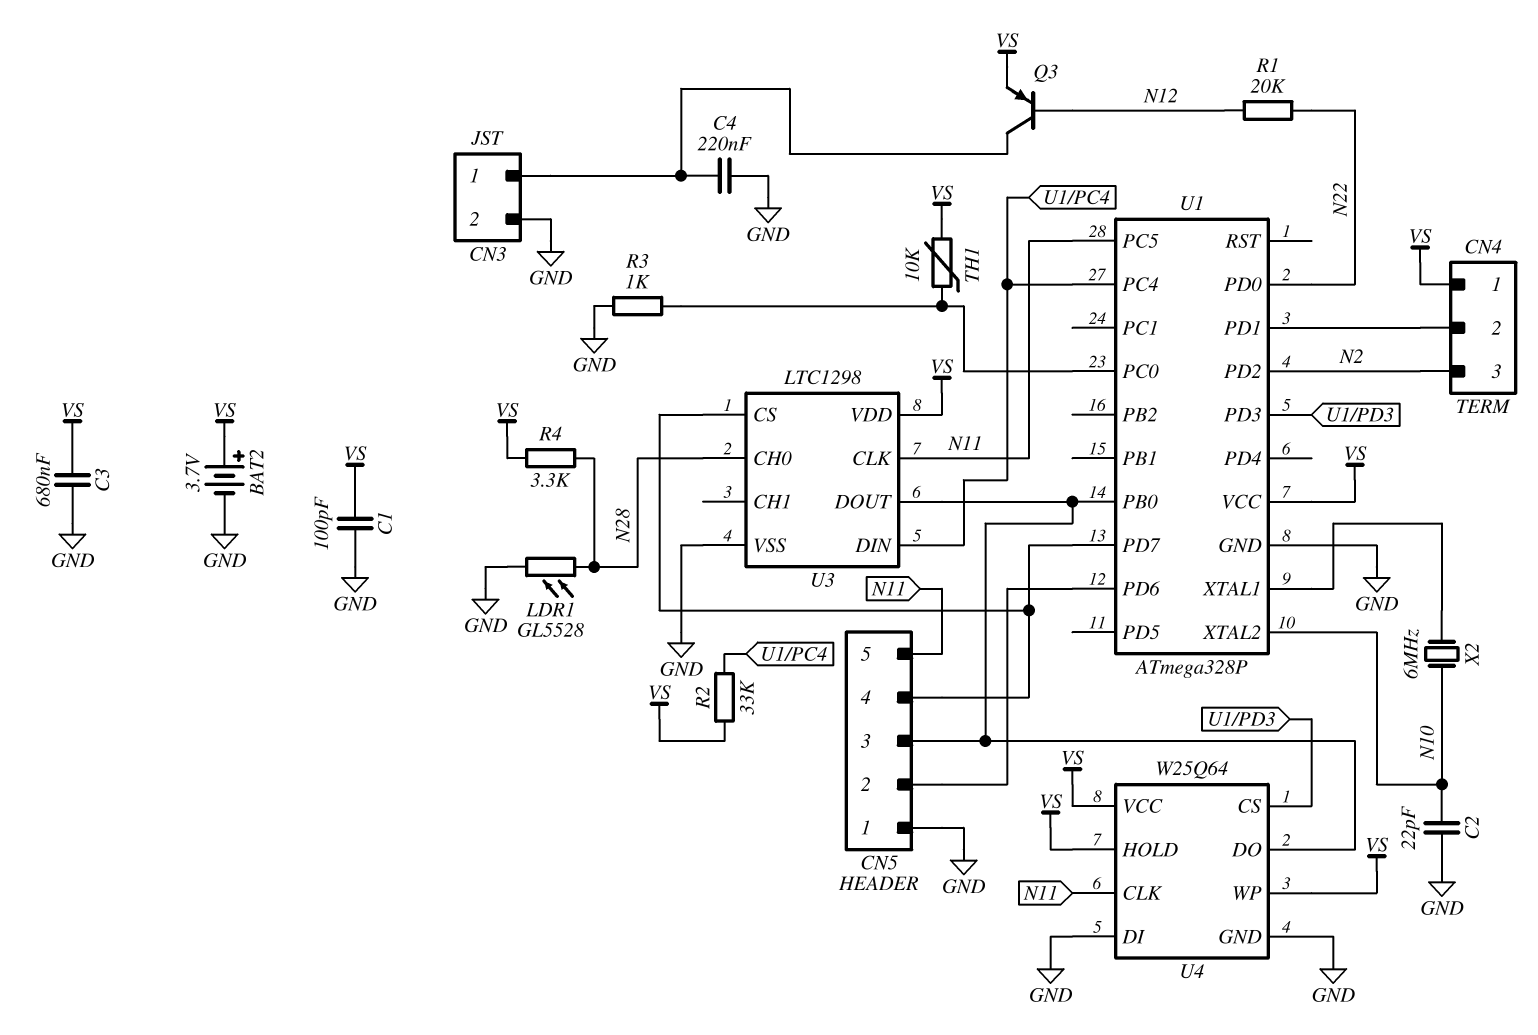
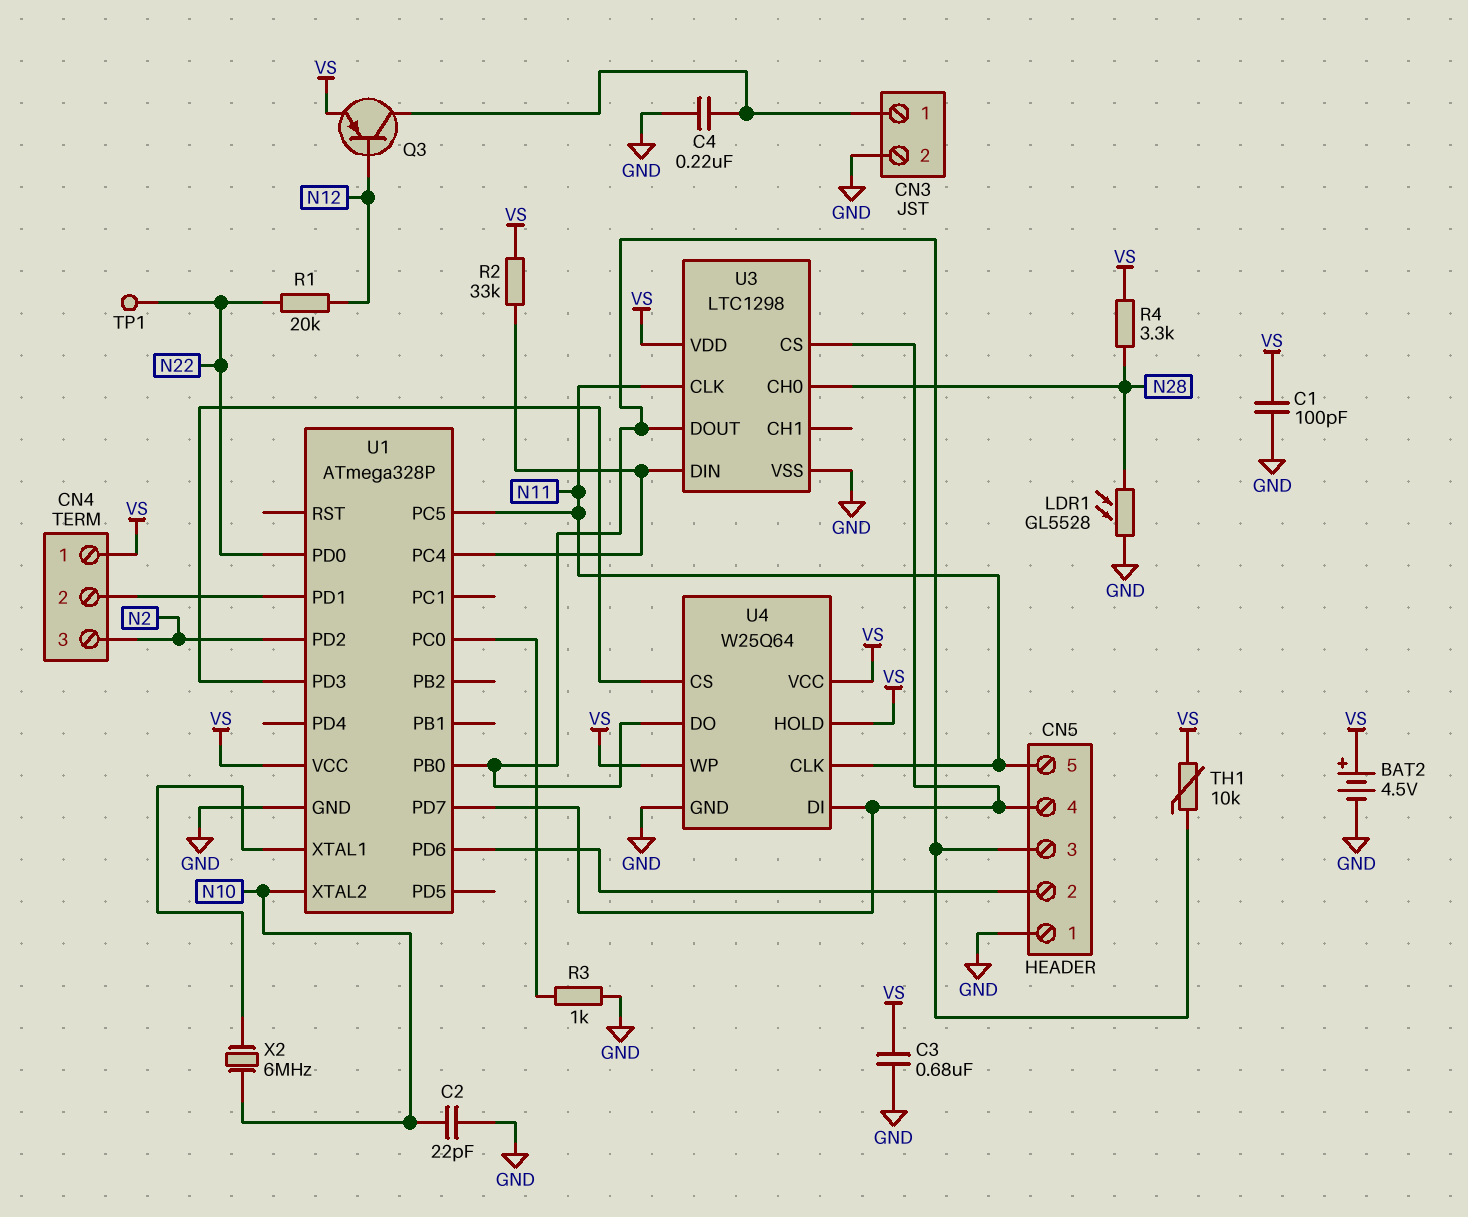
BAT2: 3.7V (plus VS, minus GND) -> 4.5V (plus VS, minus GND)
TH1: 10k (U1/PC0, VS) -> 10k (CN5/3, VS)
TP1: none -> test point (N22)
U4 pin DI: GND -> CN5/4

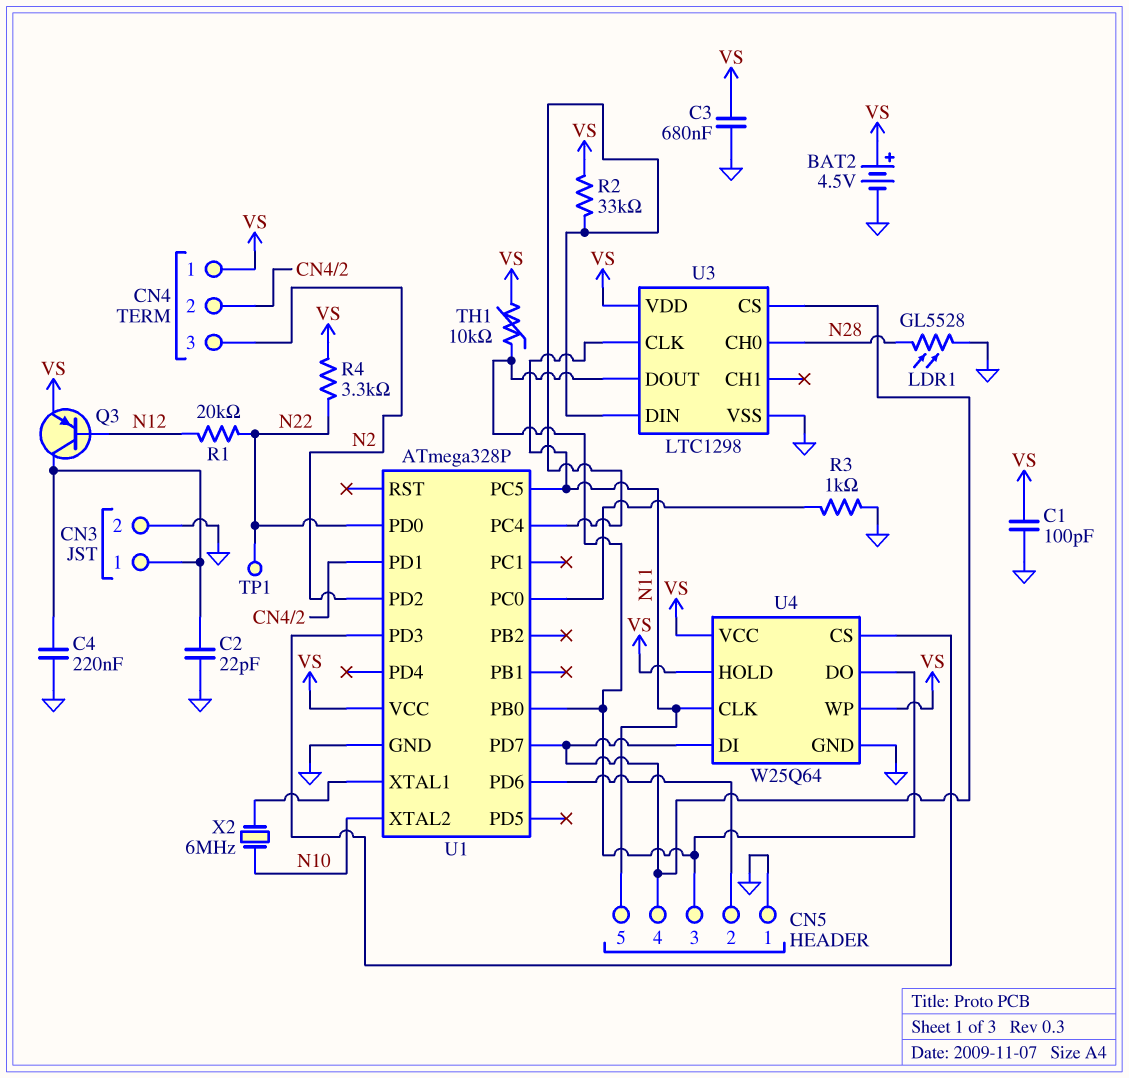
C2: 22pF (GND, N10) -> 22pF (CN3/1, GND)
R4: 3.3k (N28, VS) -> 3.3k (N22, VS)

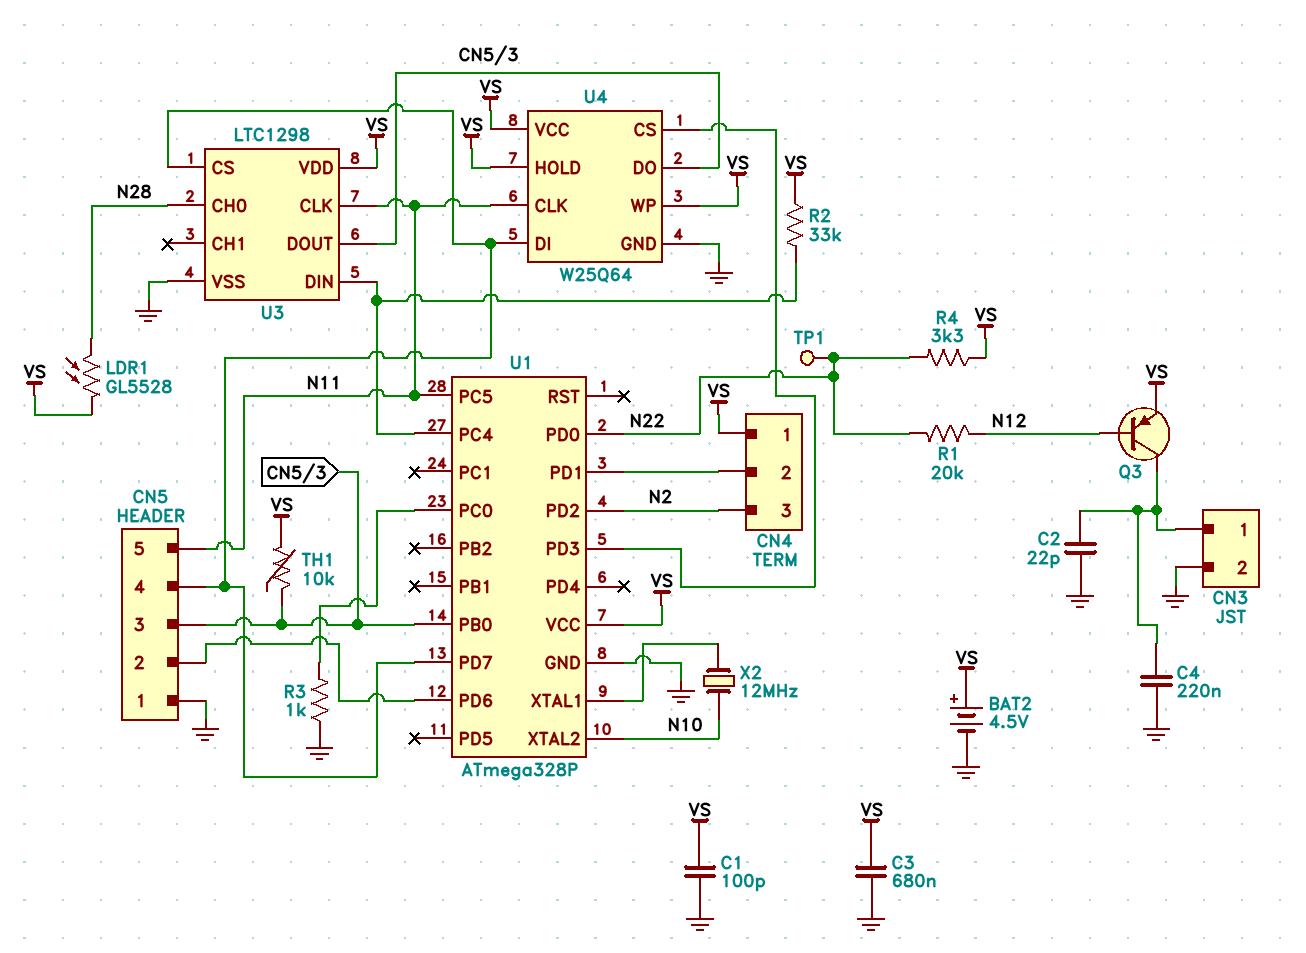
LDR1: GL5528 (GND, N28) -> GL5528 (N28, VS)
X2: 6MHz (N10, U1/XTAL1) -> 12MHz (N10, U1/XTAL1)

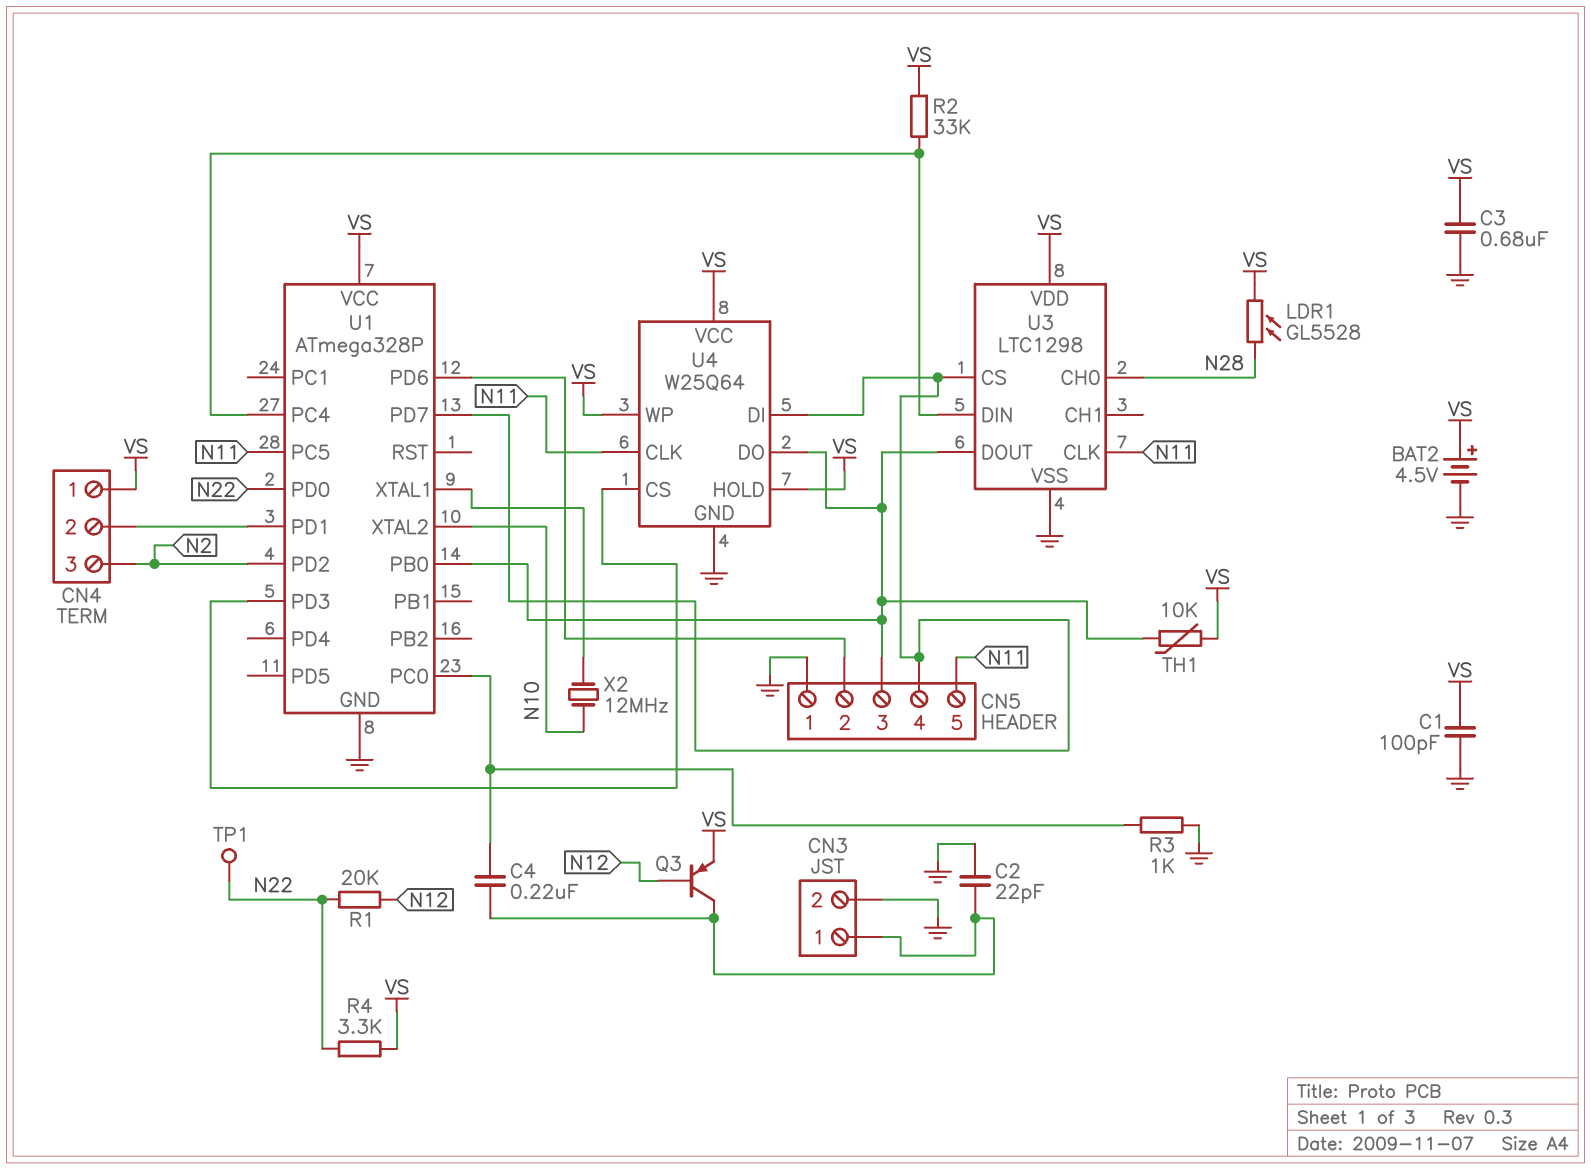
C4: 220nF (CN3/1, GND) -> 220nF (CN3/1, U1/PC0)

